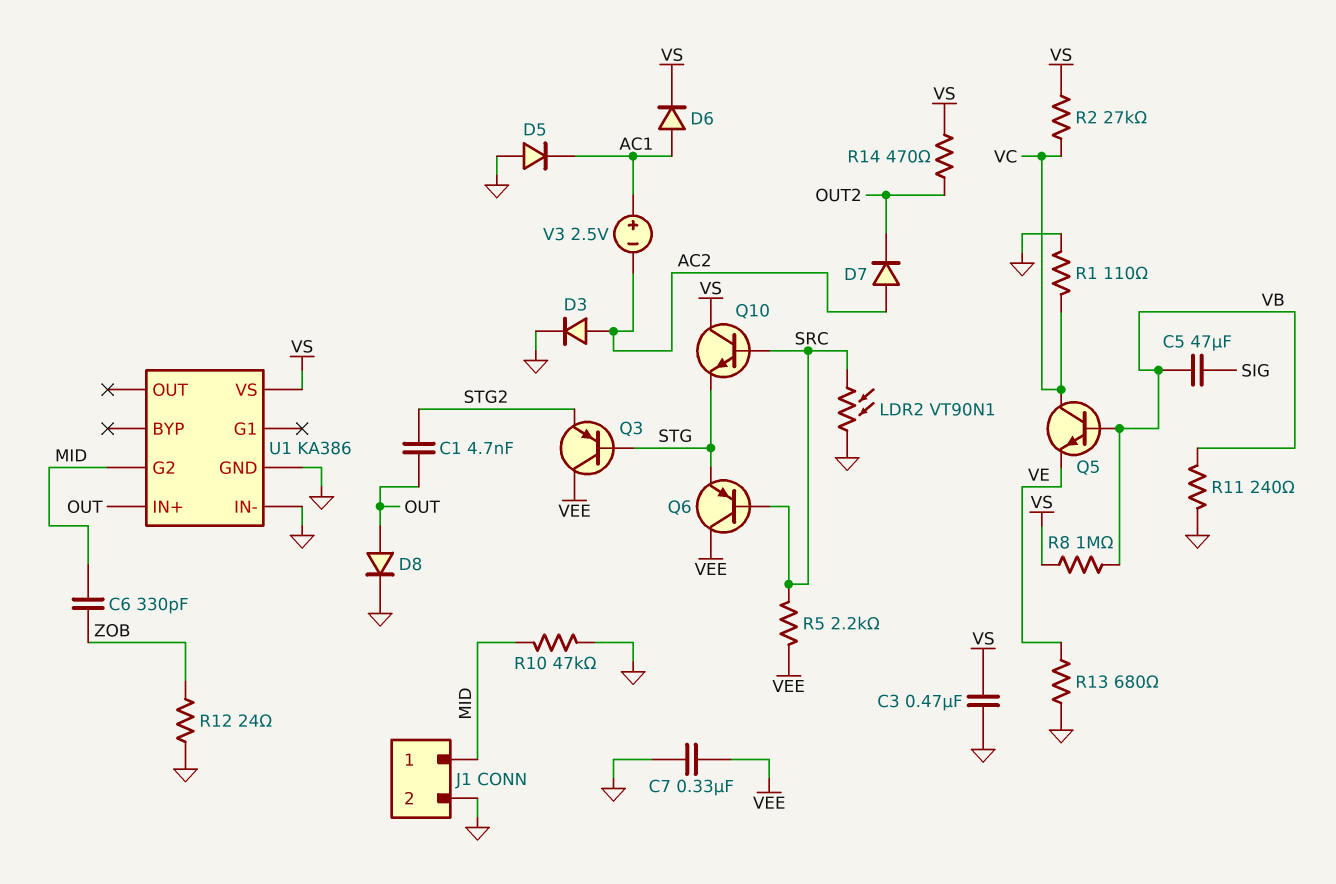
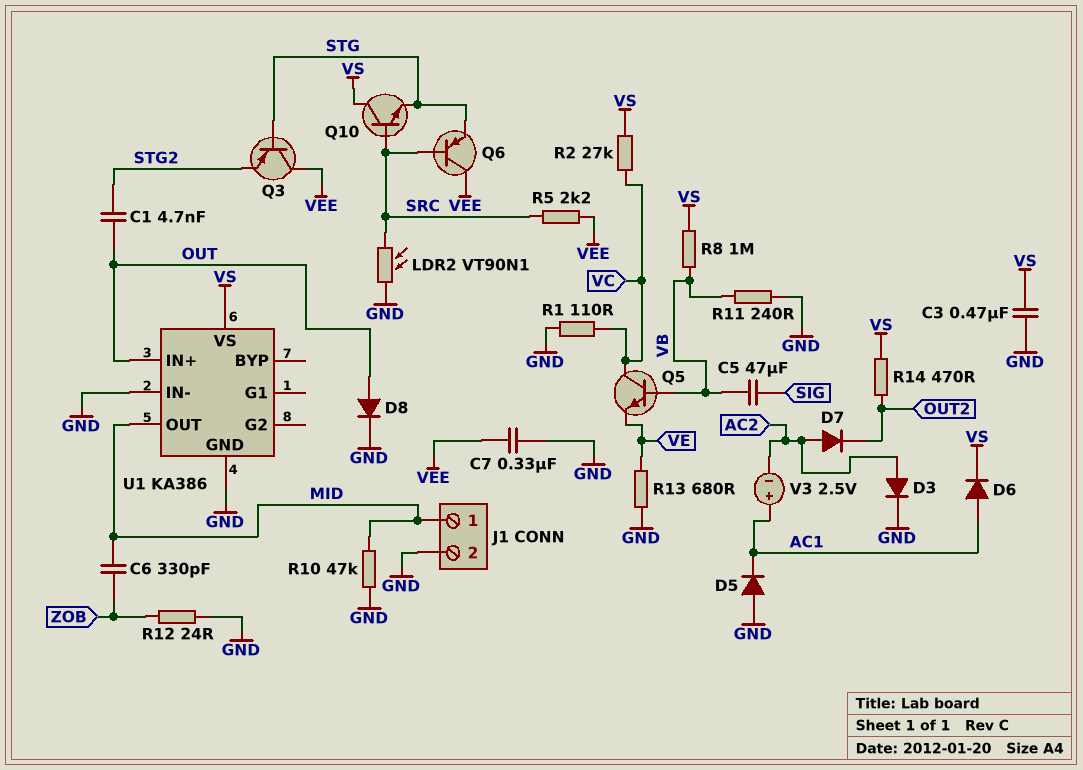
U1 pin G2: MID -> none
U1 pin OUT: none -> MID

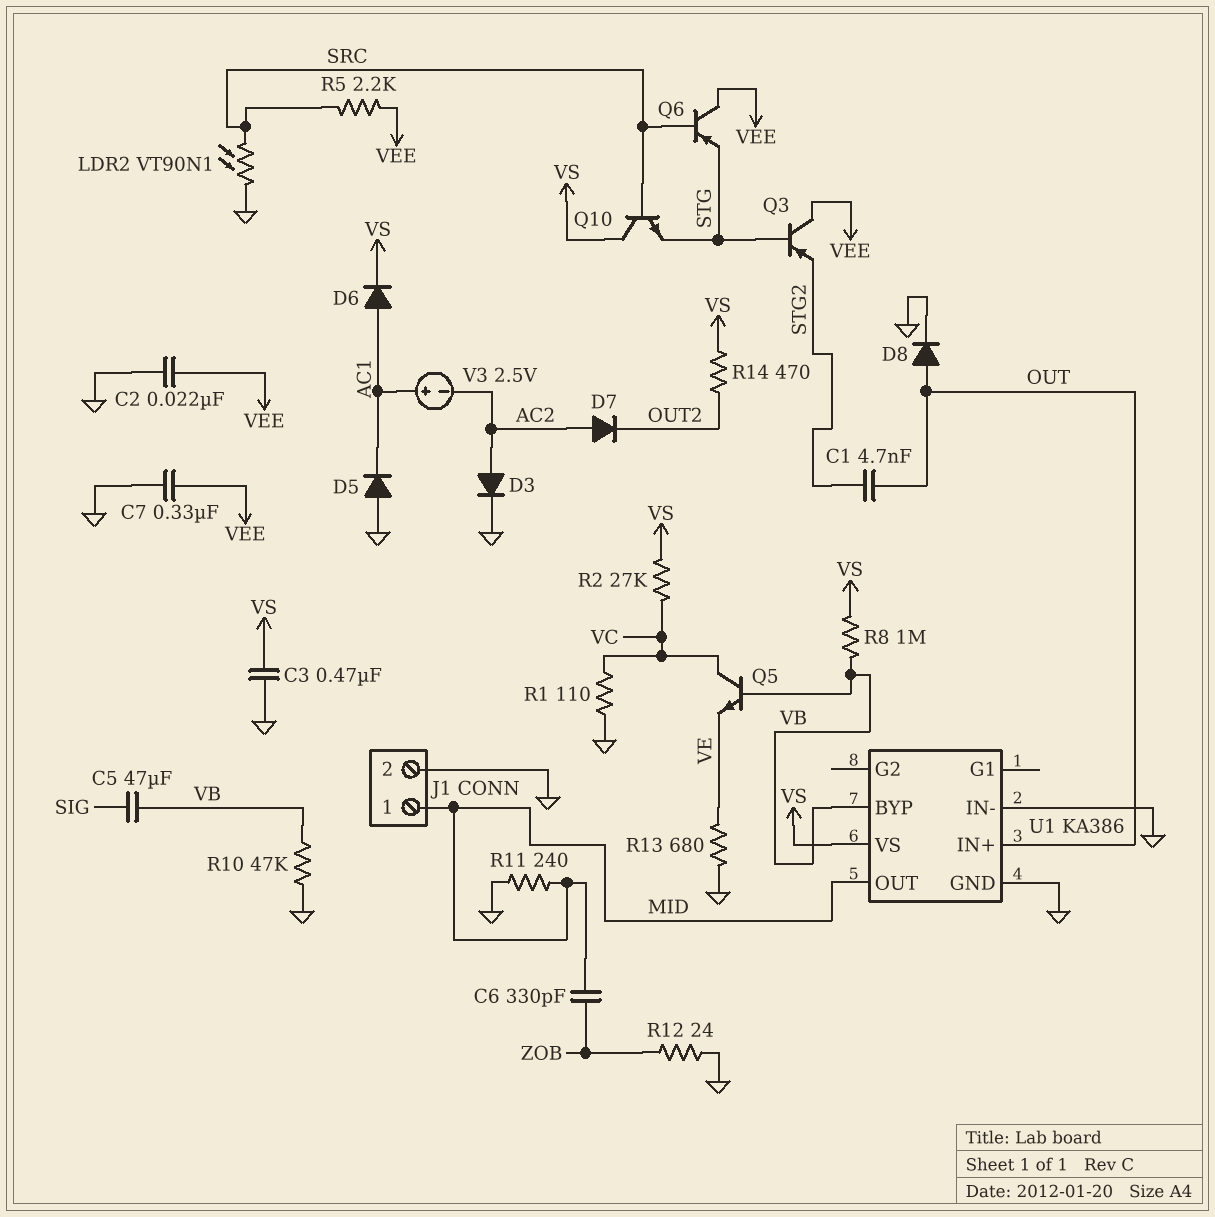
C2: none -> 22nF (GND, VEE)
R10: 47k (GND, MID) -> 47k (GND, VB)
R11: 240 (GND, VB) -> 240 (GND, MID)
U1 pin BYP: none -> VB

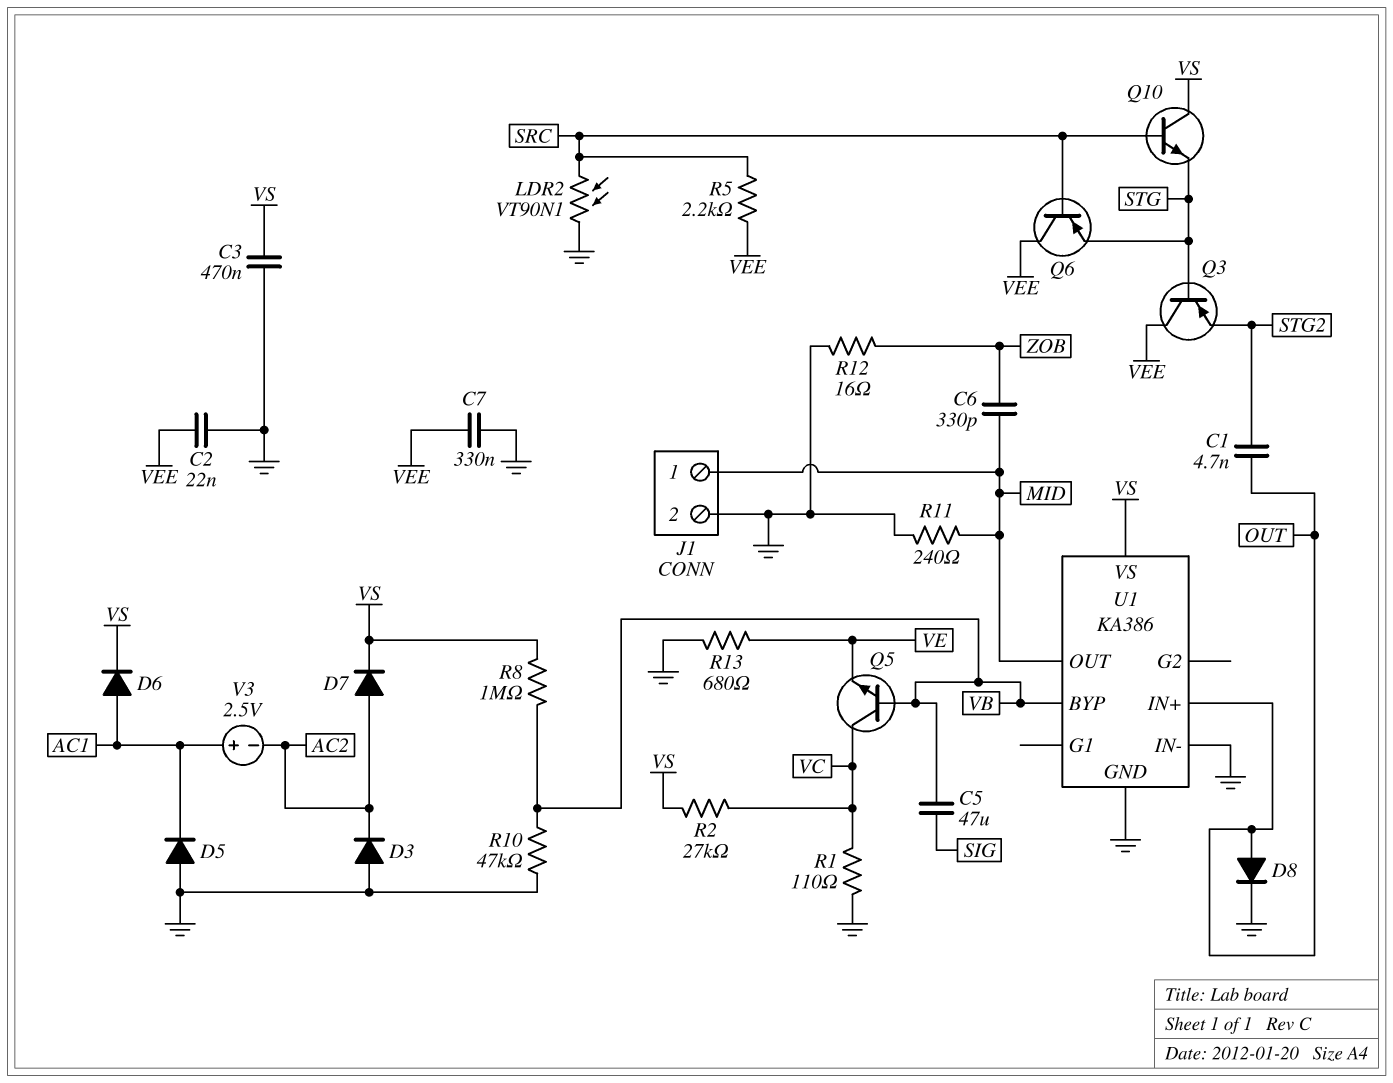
D3: diode (A AC2, K GND) -> diode (A GND, K AC2)
D7: diode (A AC2, K OUT2) -> diode (A AC2, K VS)
R12: 24 (GND, ZOB) -> 16 (GND, ZOB)
R14: 470 (OUT2, VS) -> none

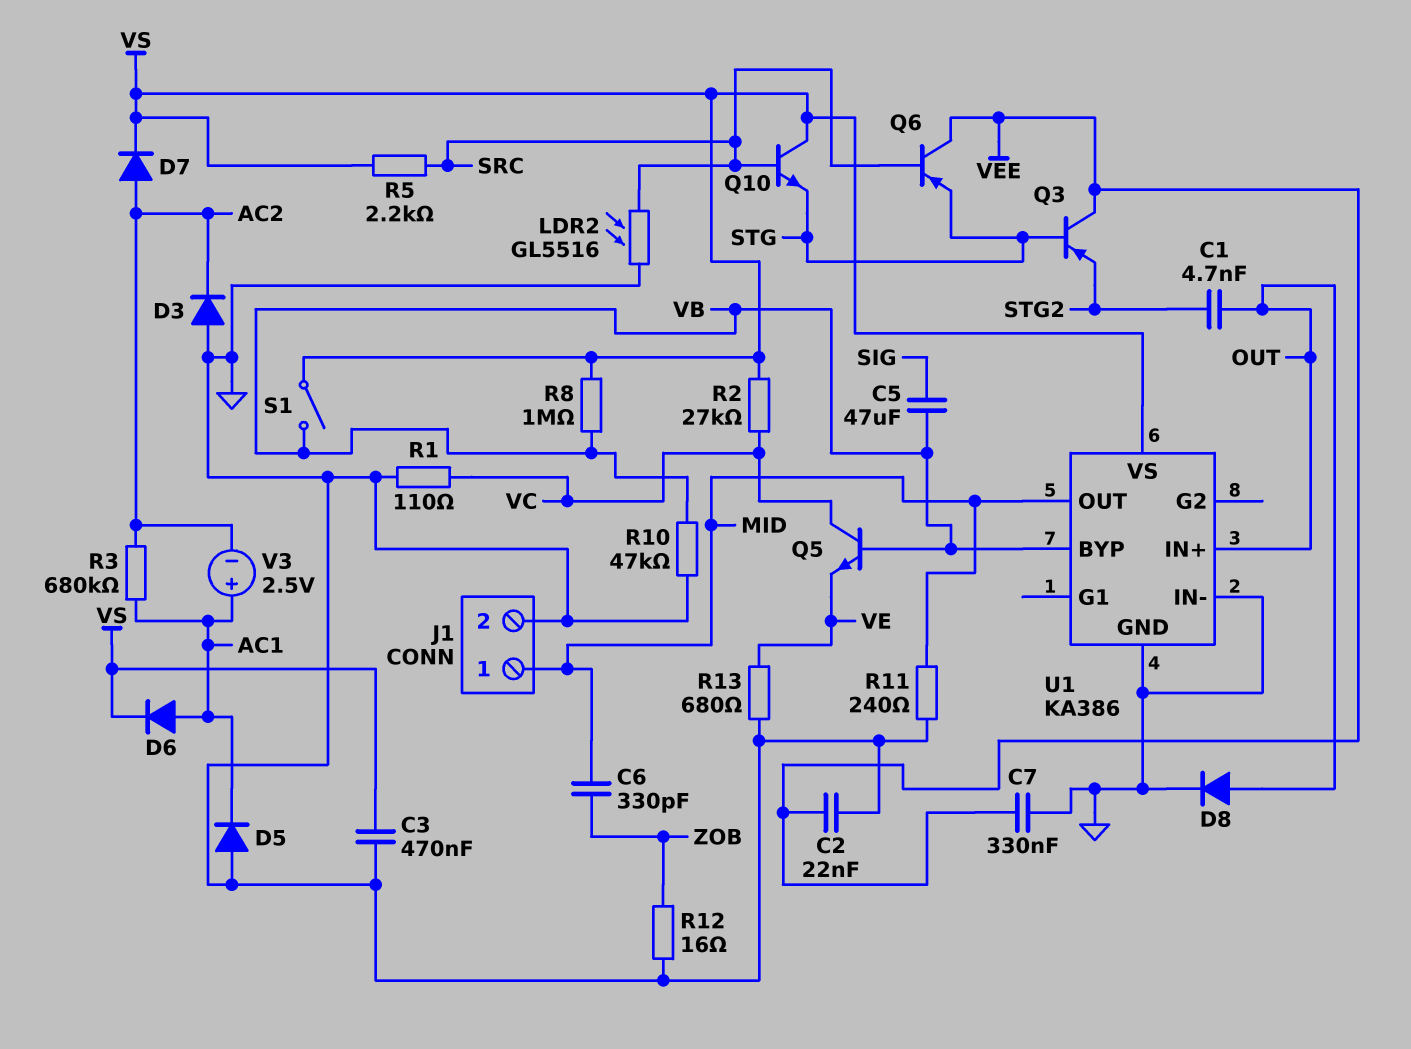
LDR2: VT90N1 (GND, SRC) -> GL5516 (GND, SRC)
R3: none -> 680k (AC1, AC2)
R5: 2.2k (SRC, VEE) -> 2.2k (SRC, VS)
S1: none -> switch (VB, VS)

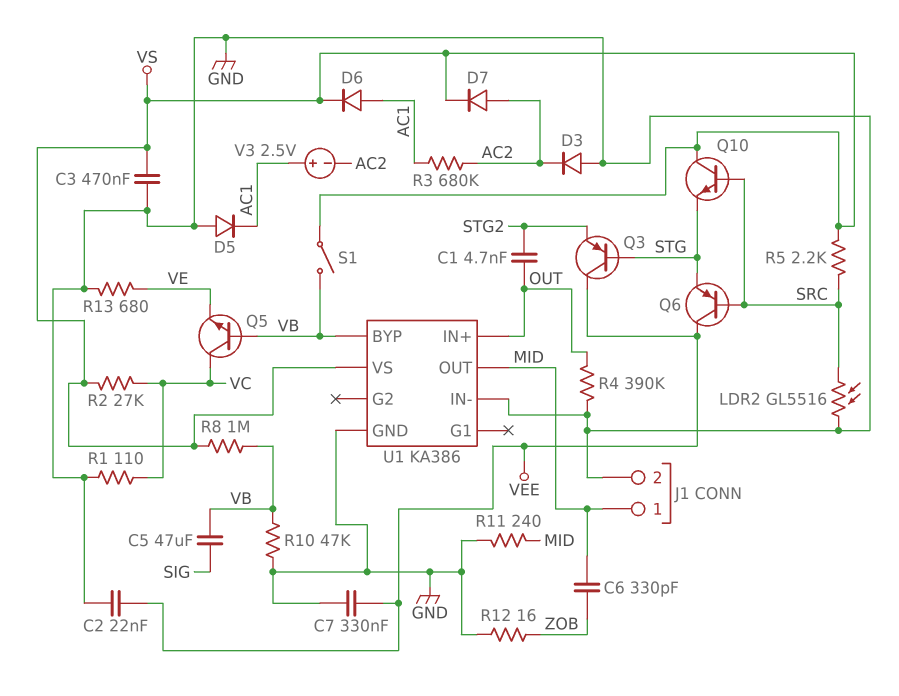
D8: diode (A OUT, K GND) -> none
R4: none -> 390k (GND, OUT)

